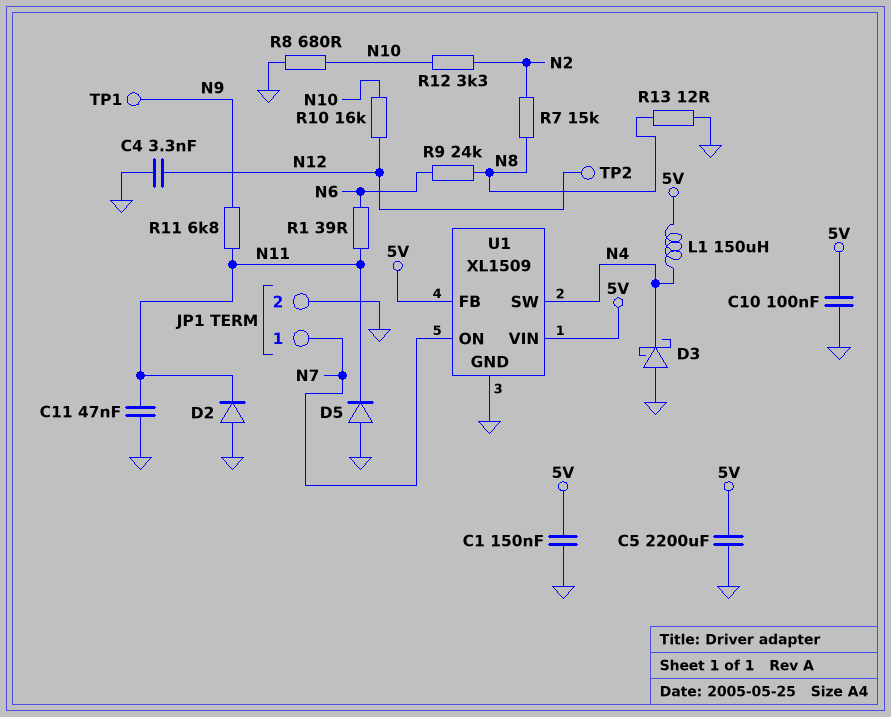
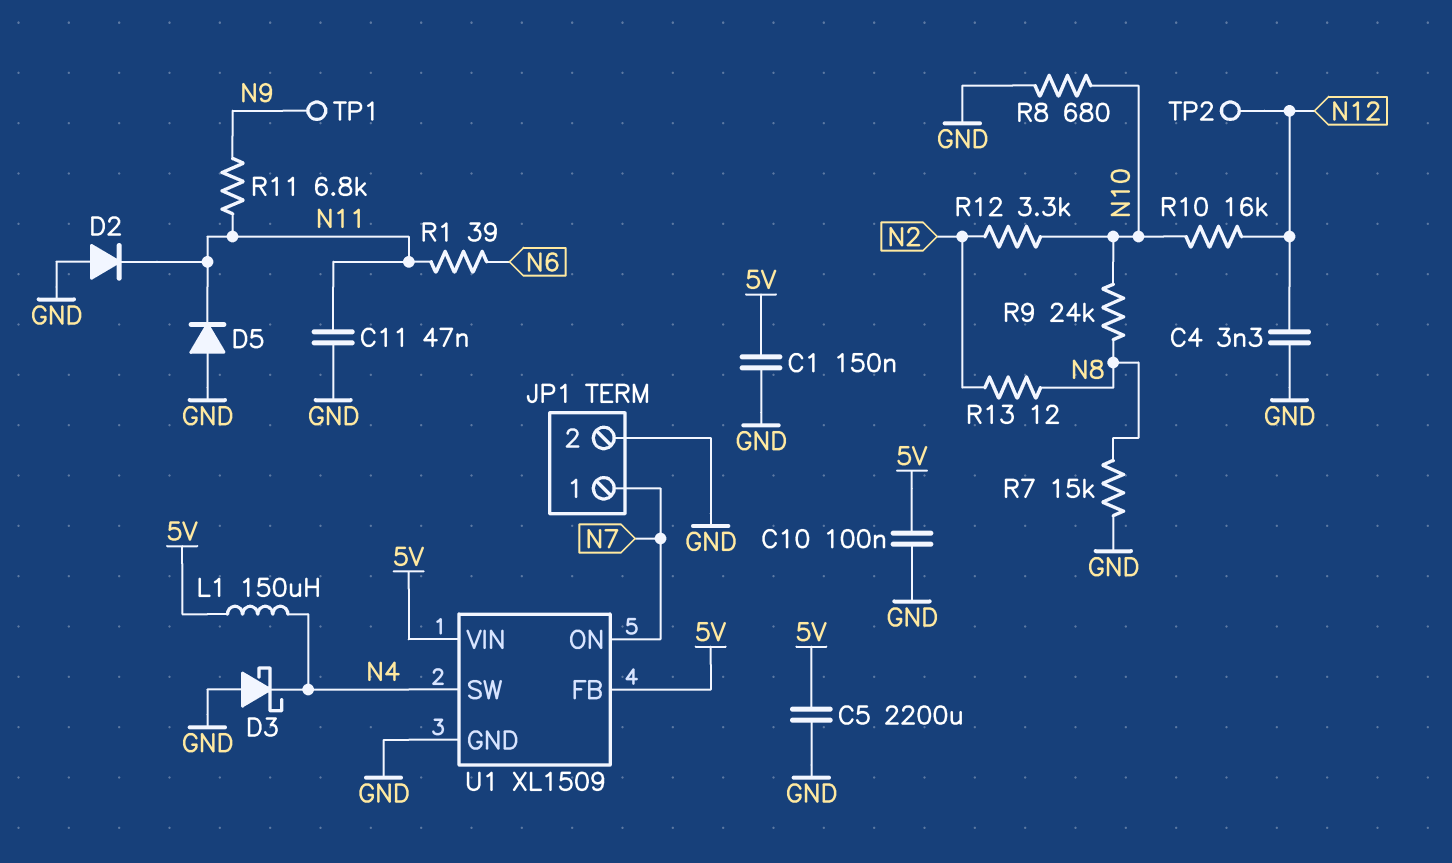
R7: 15k (N2, N8) -> 15k (GND, N8)
R9: 24k (N6, N8) -> 24k (N8, N10)
R13: 12 (GND, N8) -> 12 (N2, N8)

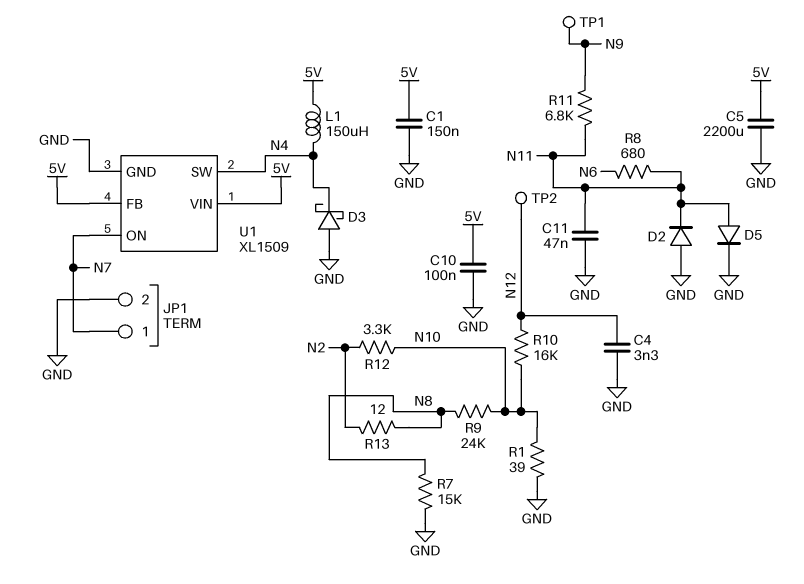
D5: diode (A GND, K N11) -> diode (A N11, K GND)
R1: 39 (N6, N11) -> 39 (GND, N10)
R8: 680 (GND, N10) -> 680 (N6, N11)

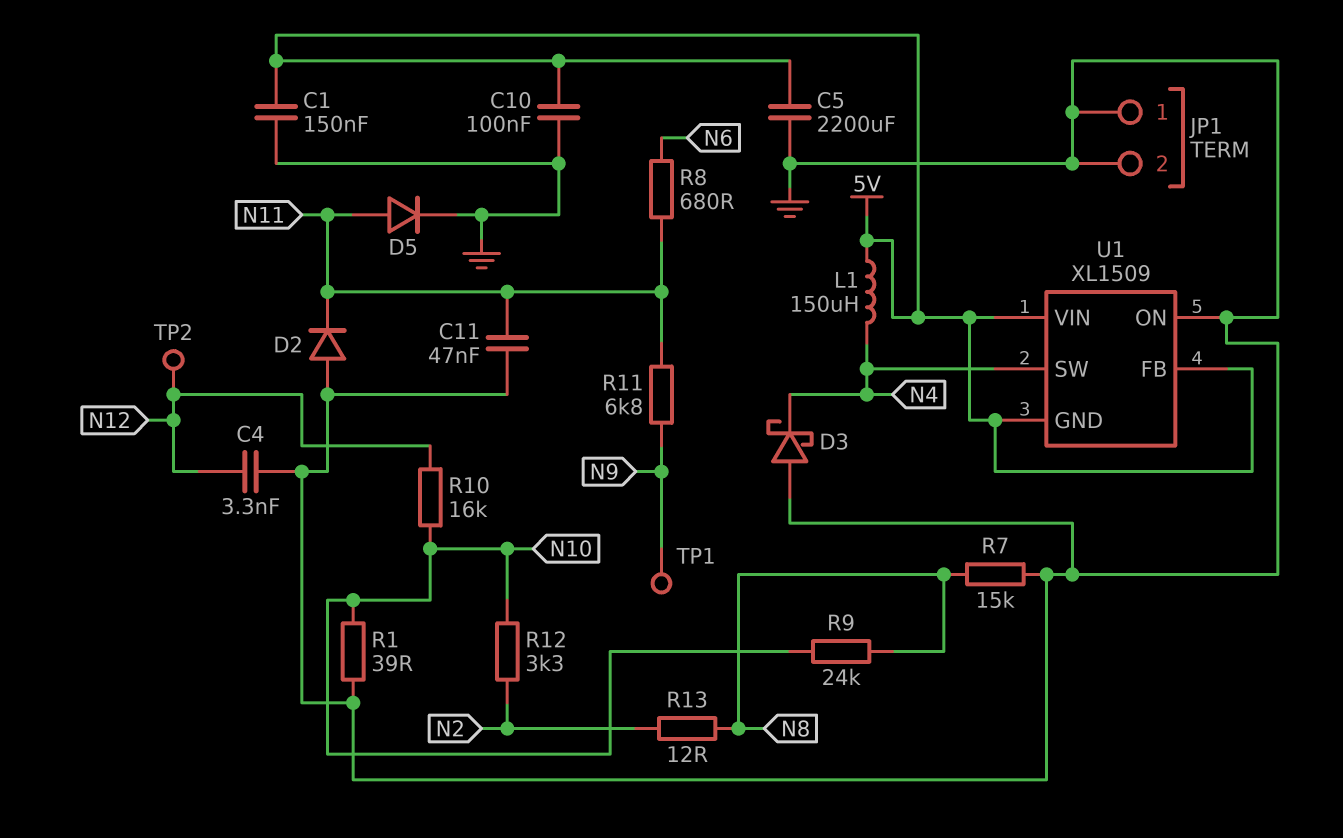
JP1 pin 1: N7 -> GND
U1 pin GND: GND -> 5V
U1 pin ON: N7 -> GND

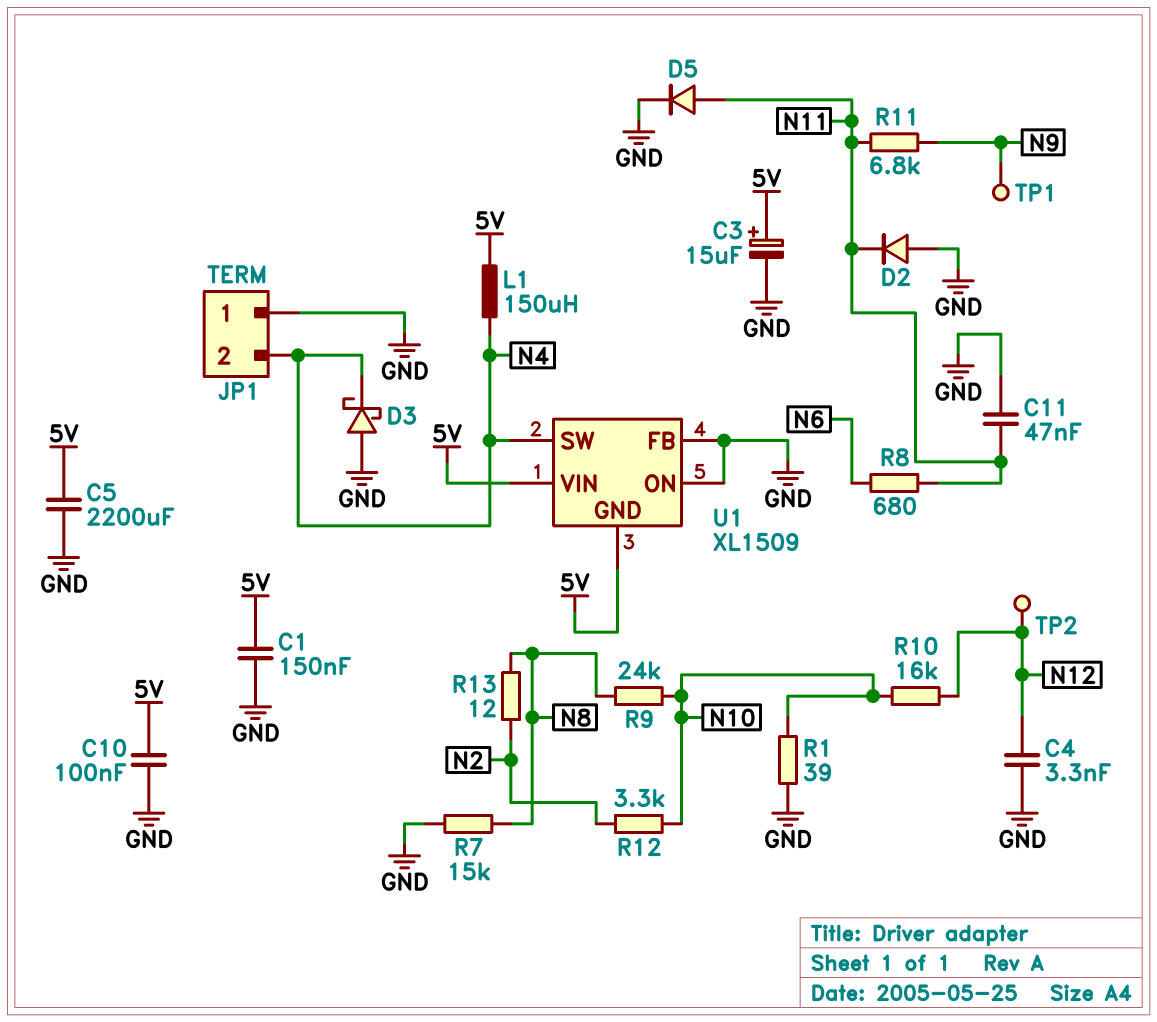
C3: none -> 15uF (plus 5V, minus GND)
JP1 pin 2: GND -> N4
U1 pin FB: 5V -> GND

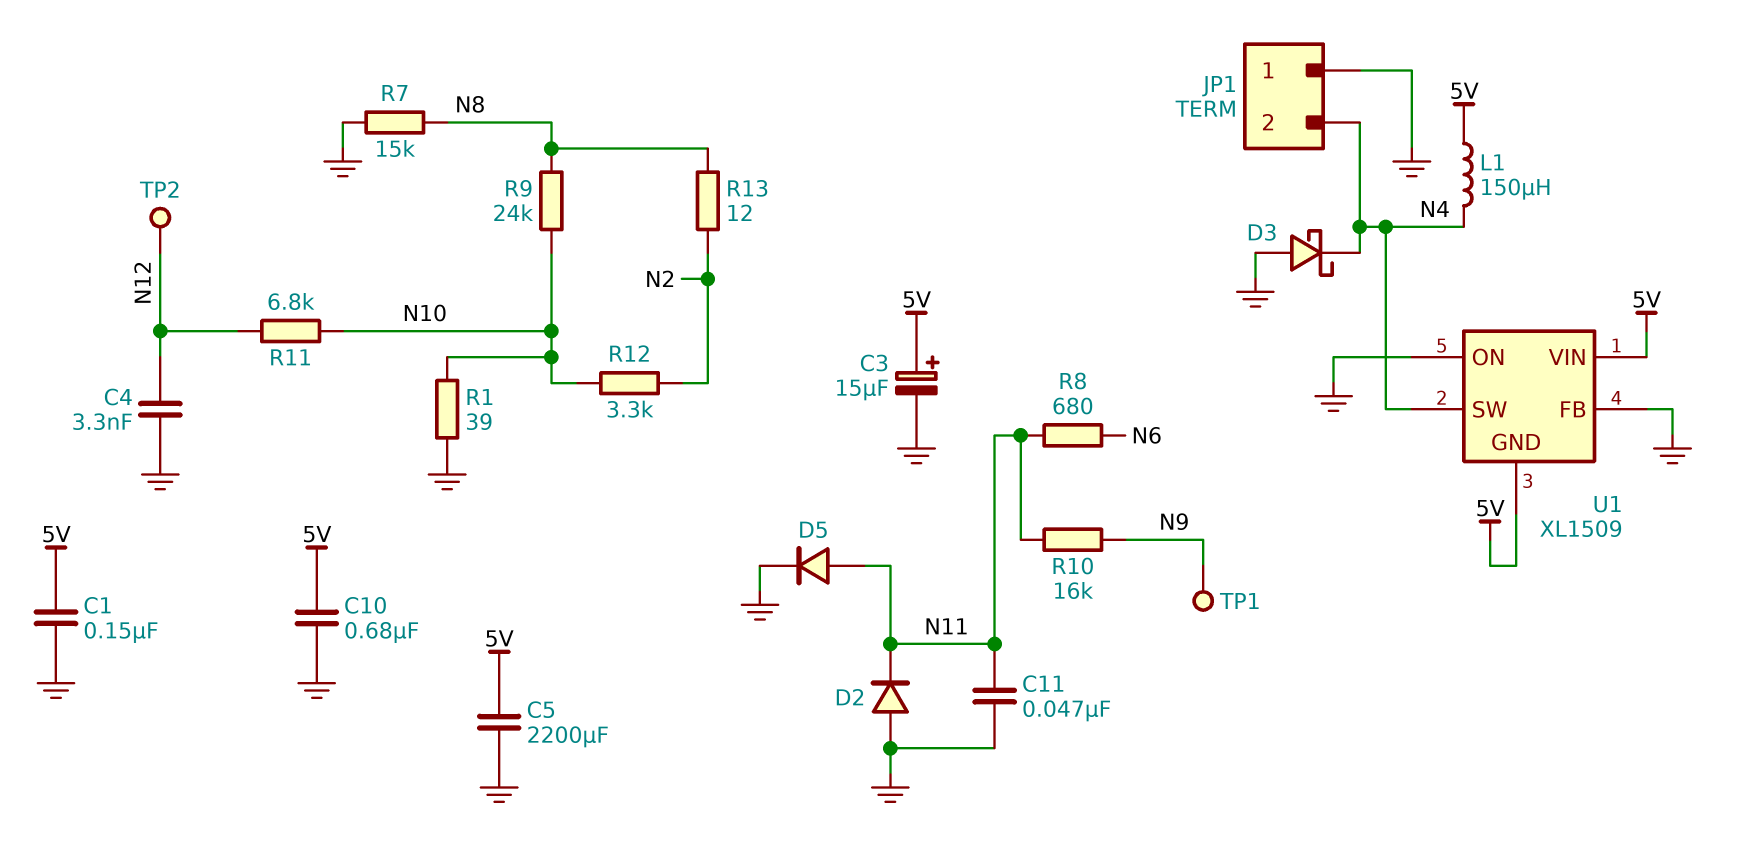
C10: 100nF (5V, GND) -> 680nF (5V, GND)
R10: 16k (N10, N12) -> 16k (N9, N11)
R11: 6.8k (N9, N11) -> 6.8k (N10, N12)

